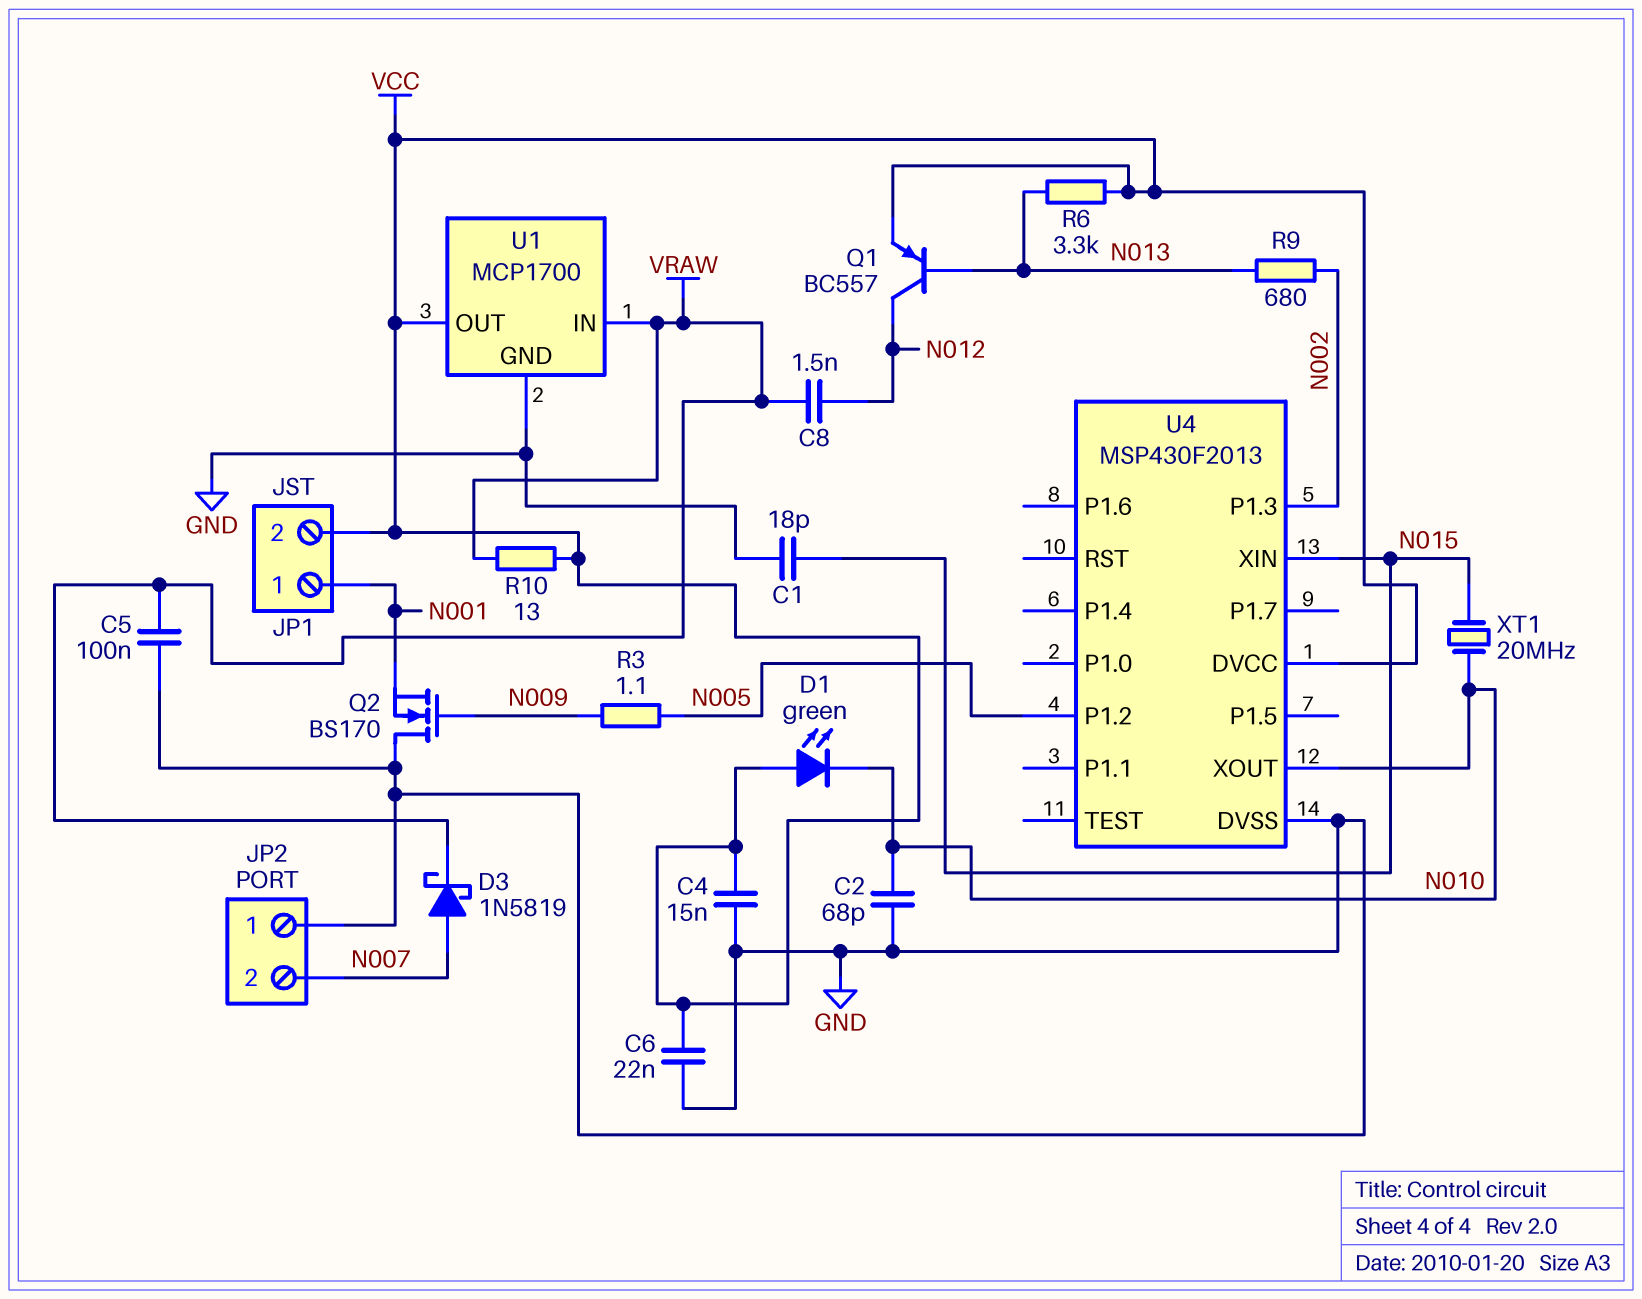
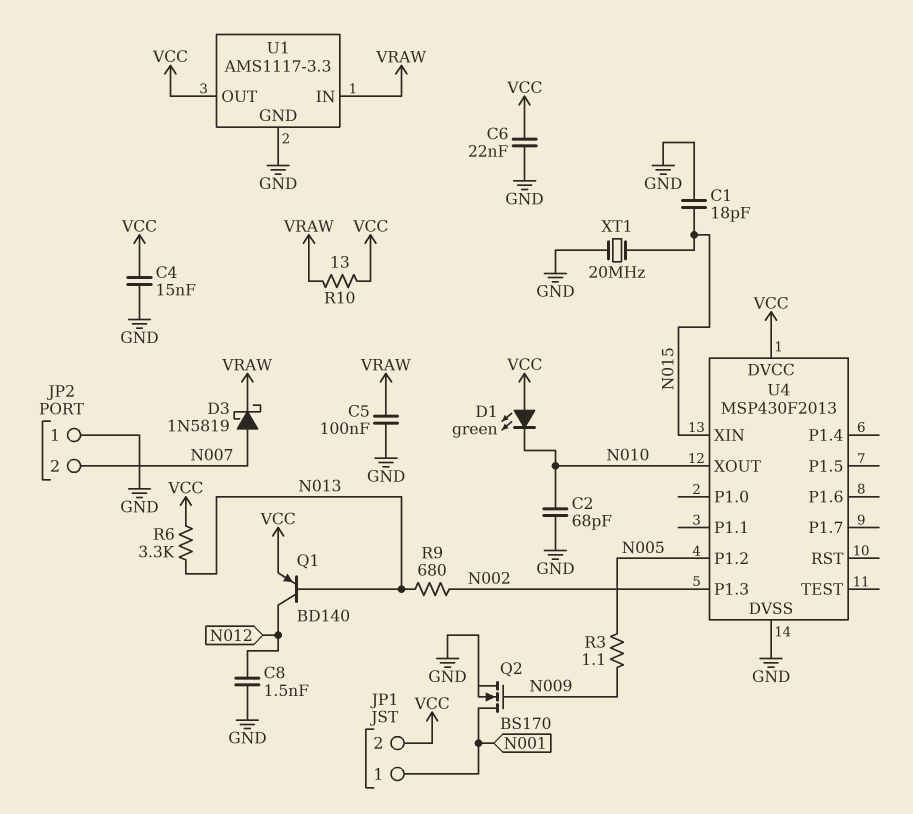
C8: 1.5nF (N012, VRAW) -> 1.5nF (GND, N012)
Q1: PNP BC557 (B N013, C N012, E VCC) -> PNP BD140 (B N013, C N012, E VCC)
Q2: NMOS BS170 (G N009, D GND, S N001) -> NMOS BS170 (G N009, D N001, S GND)
U1: MCP1700 -> AMS1117-3.3
XT1: 20MHz (N010, N015) -> 20MHz (GND, N015)

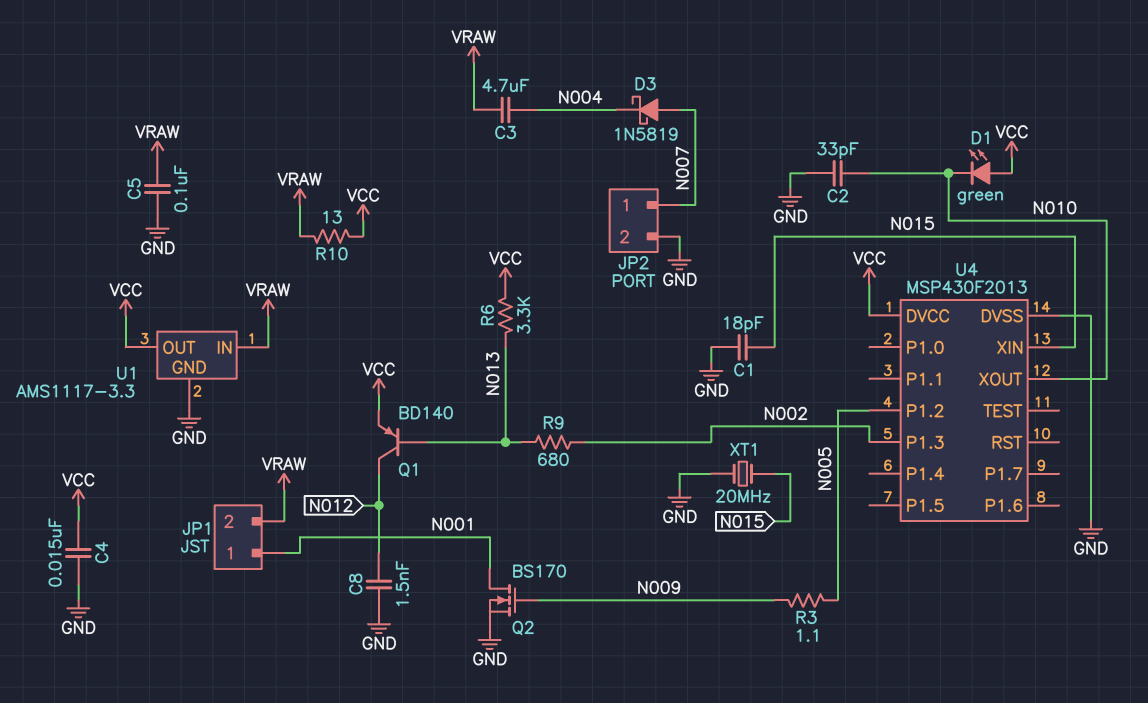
C2: 68pF (GND, N010) -> 33pF (GND, N010)
C3: none -> 4.7uF (N004, VRAW)
C6: 22nF (GND, VCC) -> none
D3: schottky 1N5819 (A N007, K VRAW) -> schottky 1N5819 (A N007, K N004)
JP1 pin 2: VCC -> VRAW
JP2 pin 1: GND -> N007
JP2 pin 2: N007 -> GND

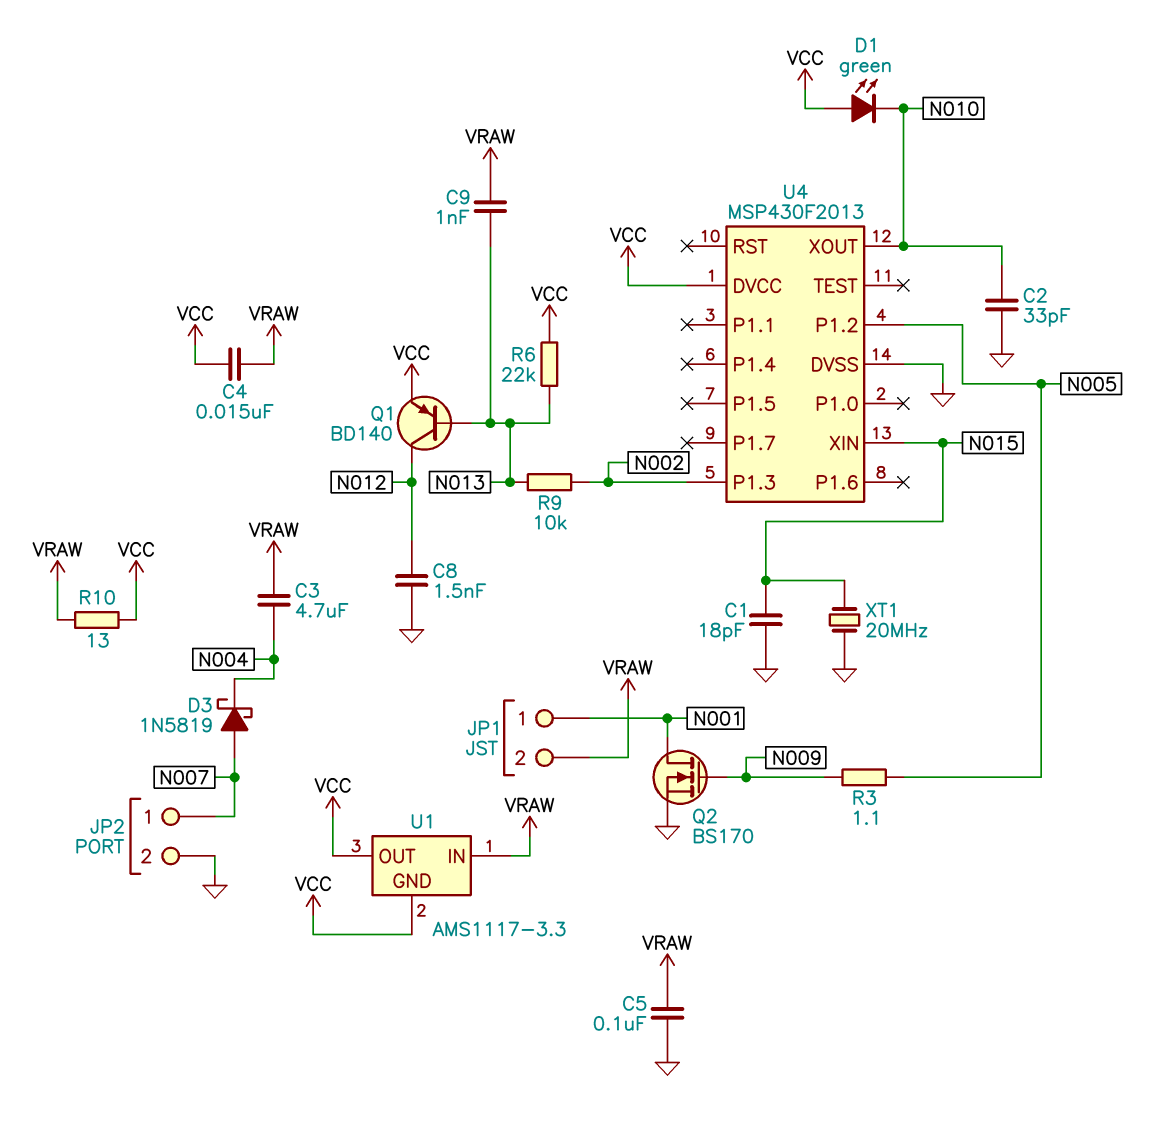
C4: 15nF (GND, VCC) -> 15nF (VCC, VRAW)
C9: none -> 1nF (N013, VRAW)
R6: 3.3k (N013, VCC) -> 22k (N013, VCC)
R9: 680 (N002, N013) -> 10k (N002, N013)
U1 pin GND: GND -> VCC

